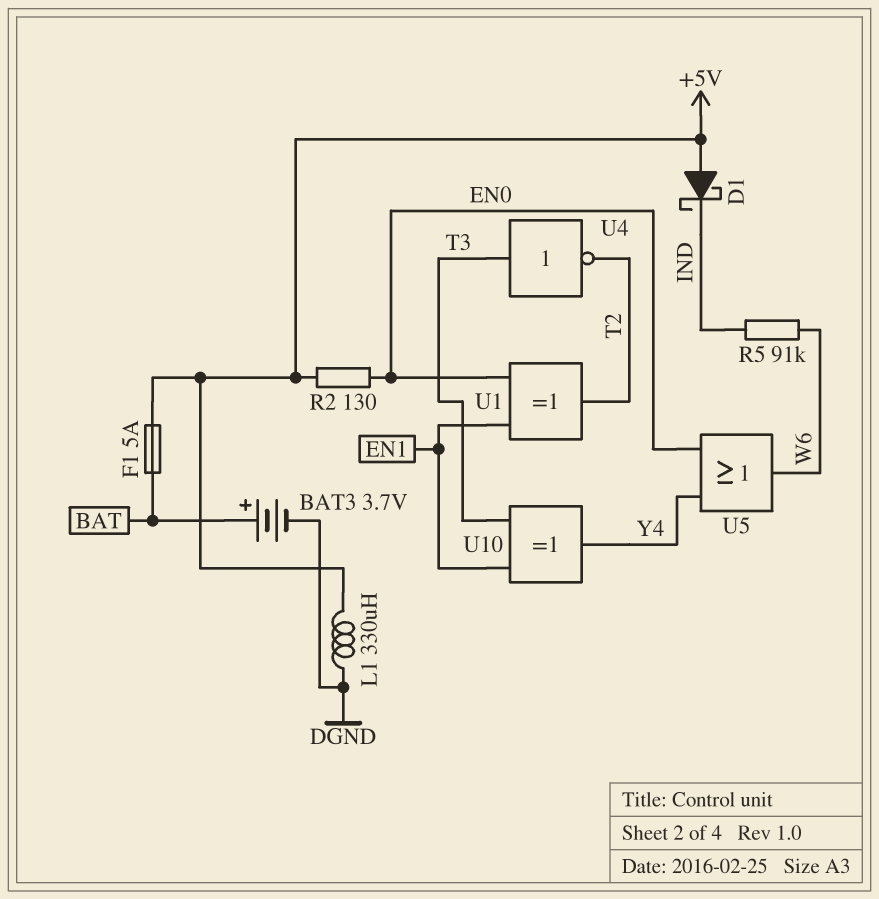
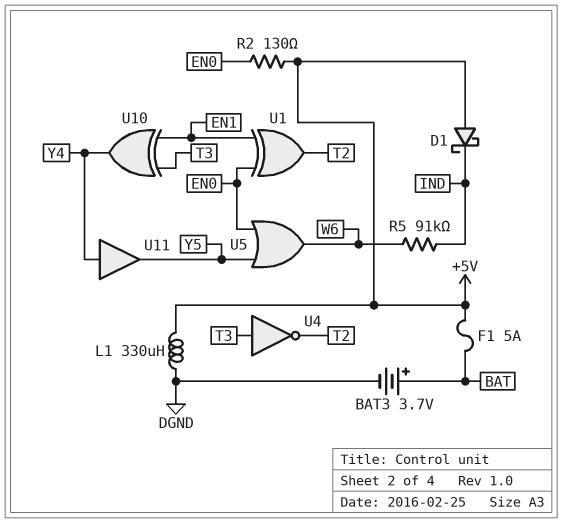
U5: OR (in EN0, in Y4, out W6) -> OR (in EN0, in Y5, out W6)
U11: none -> buffer (in Y4, out Y5)

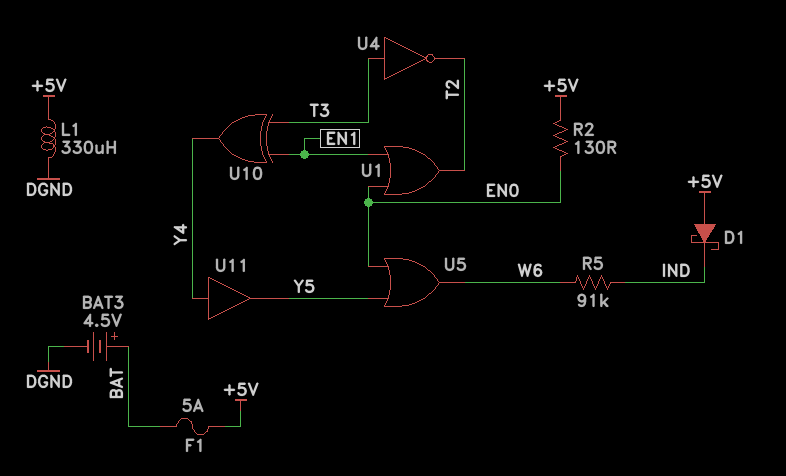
BAT3: 3.7V (plus BAT, minus DGND) -> 4.5V (plus BAT, minus DGND)
U1: XOR (in EN0, in EN1, out T2) -> OR (in EN0, in EN1, out T2)

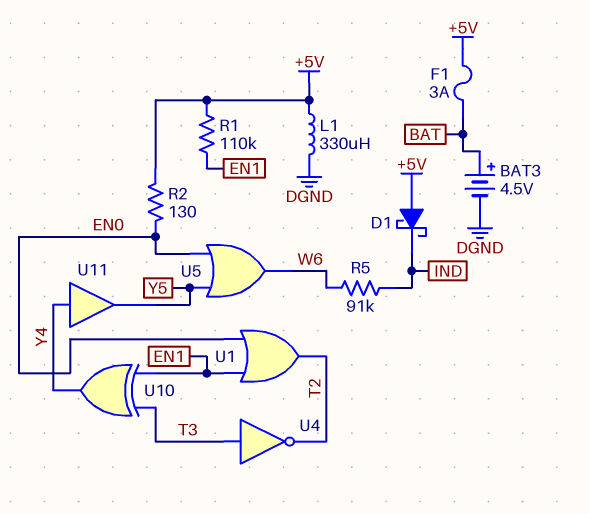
F1: 5A (+5V, BAT) -> 3A (+5V, BAT)
R1: none -> 110k (+5V, EN1)

